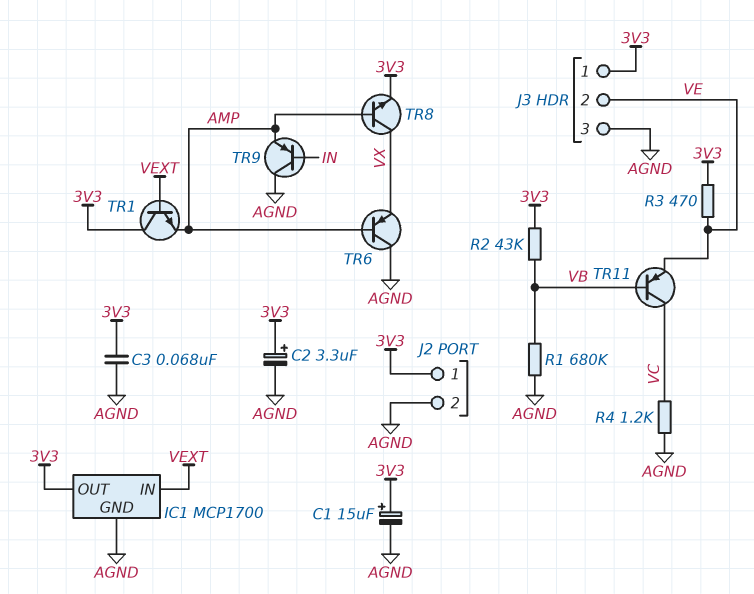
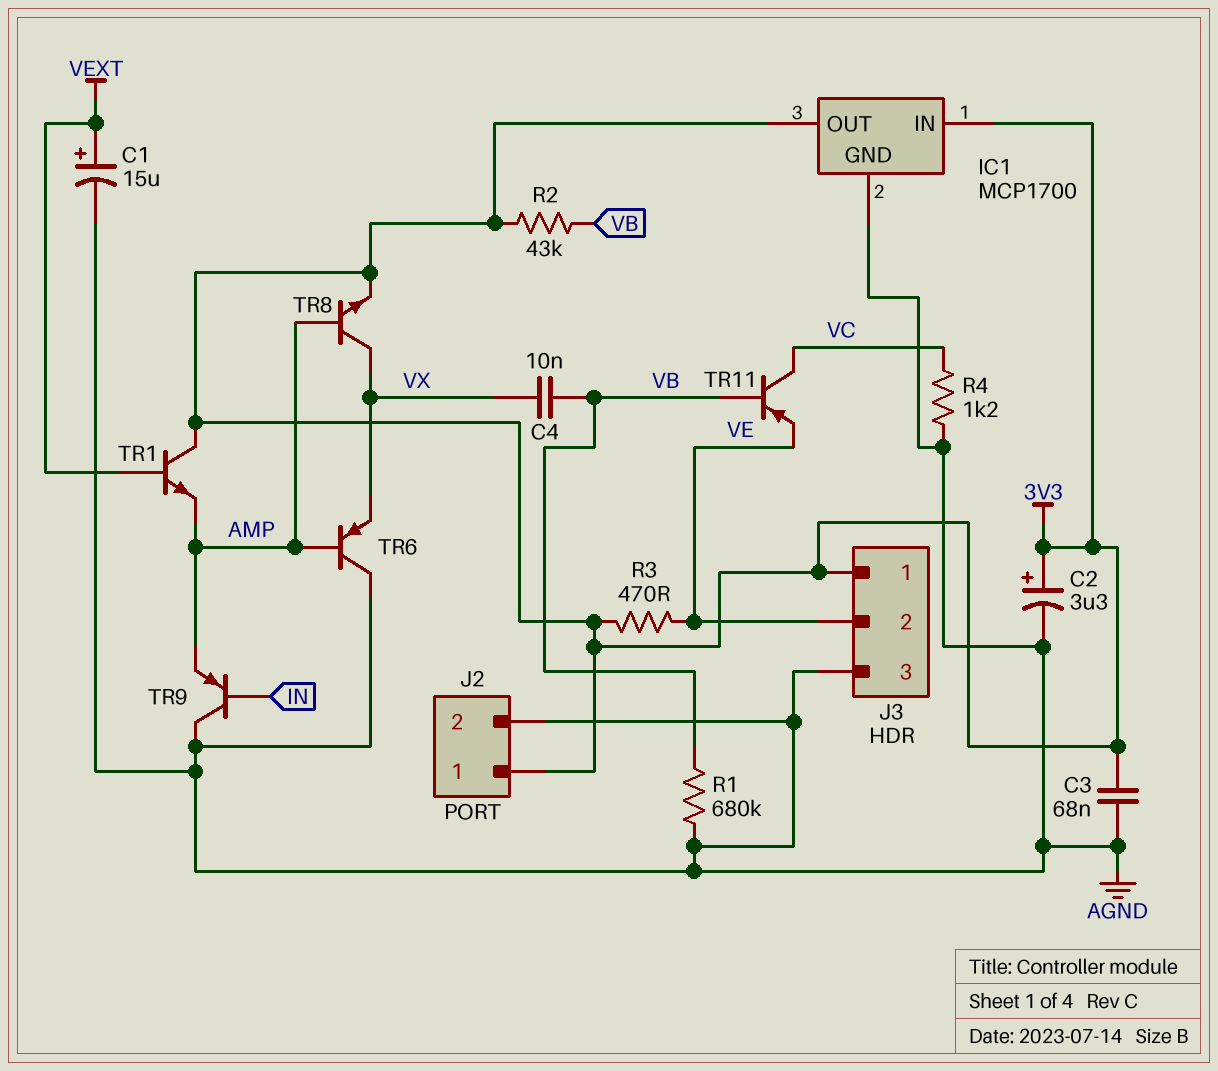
C1: 15uF (plus 3V3, minus AGND) -> 15uF (plus VEXT, minus AGND)
C4: none -> 10nF (VB, VX)
IC1 pin IN: VEXT -> 3V3

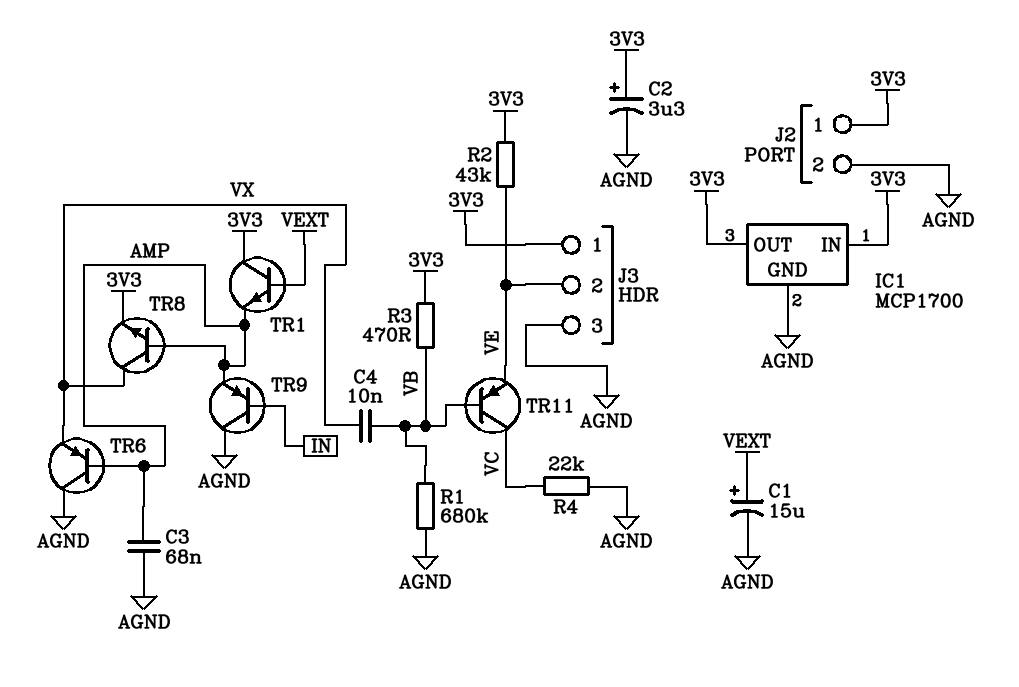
C3: 68nF (3V3, AGND) -> 68nF (AGND, AMP)
R2: 43k (3V3, VB) -> 43k (3V3, VE)
R3: 470 (3V3, VE) -> 470 (3V3, VB)
R4: 1.2k (AGND, VC) -> 22k (AGND, VC)

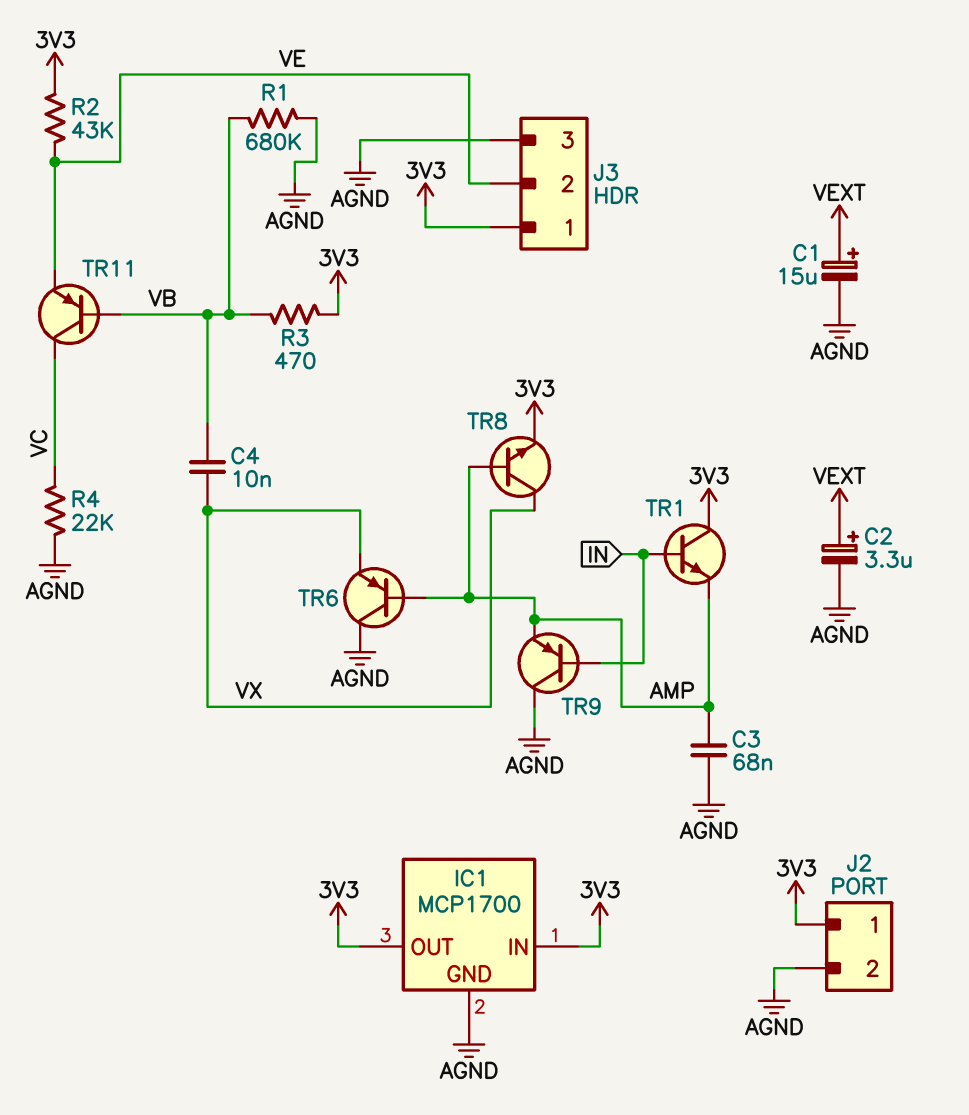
C2: 3.3uF (plus 3V3, minus AGND) -> 3.3uF (plus VEXT, minus AGND)
TR1: NPN (B VEXT, C 3V3, E AMP) -> NPN (B IN, C 3V3, E AMP)

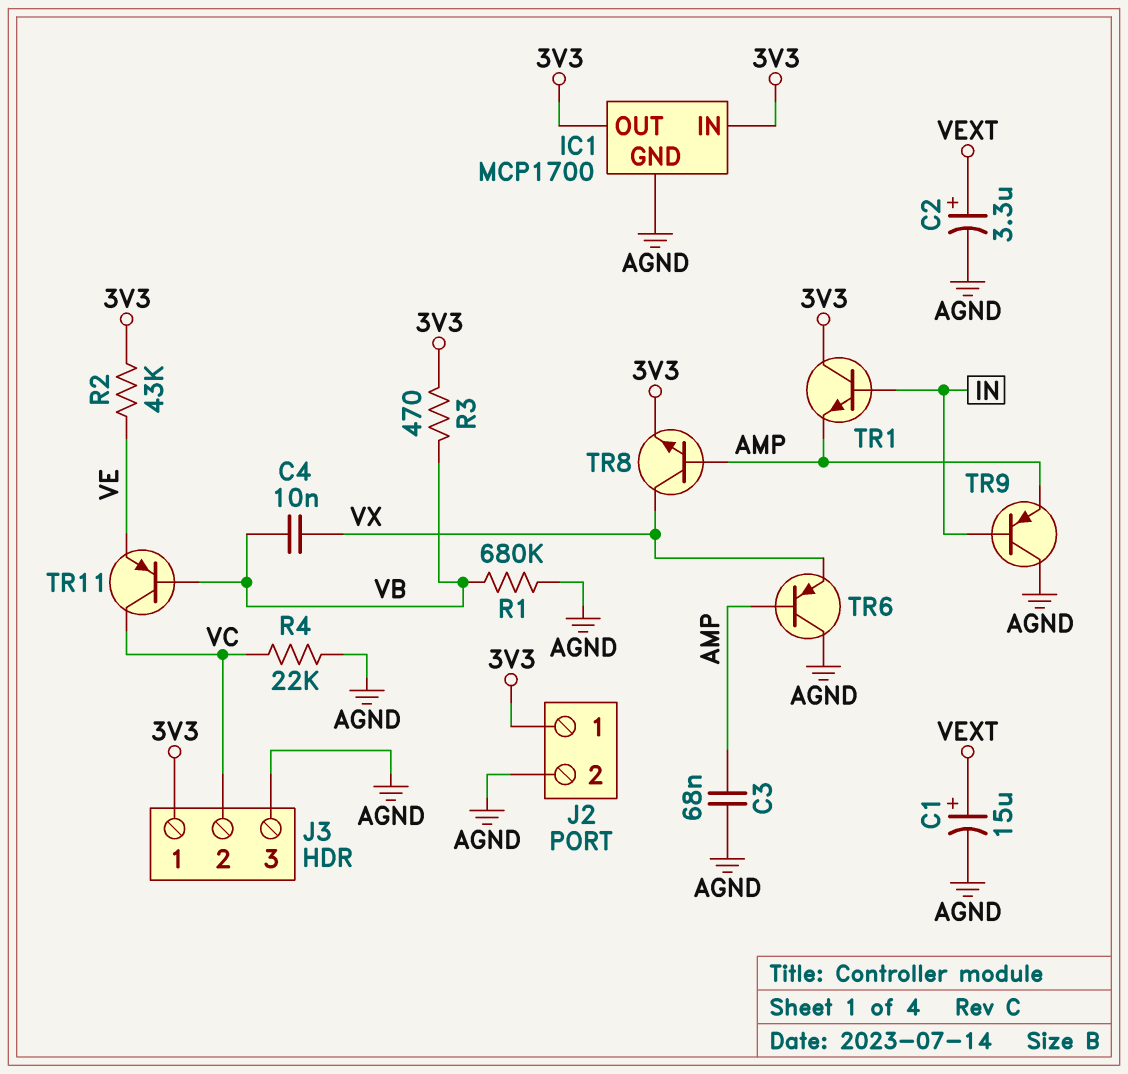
J3 pin 2: VE -> VC

